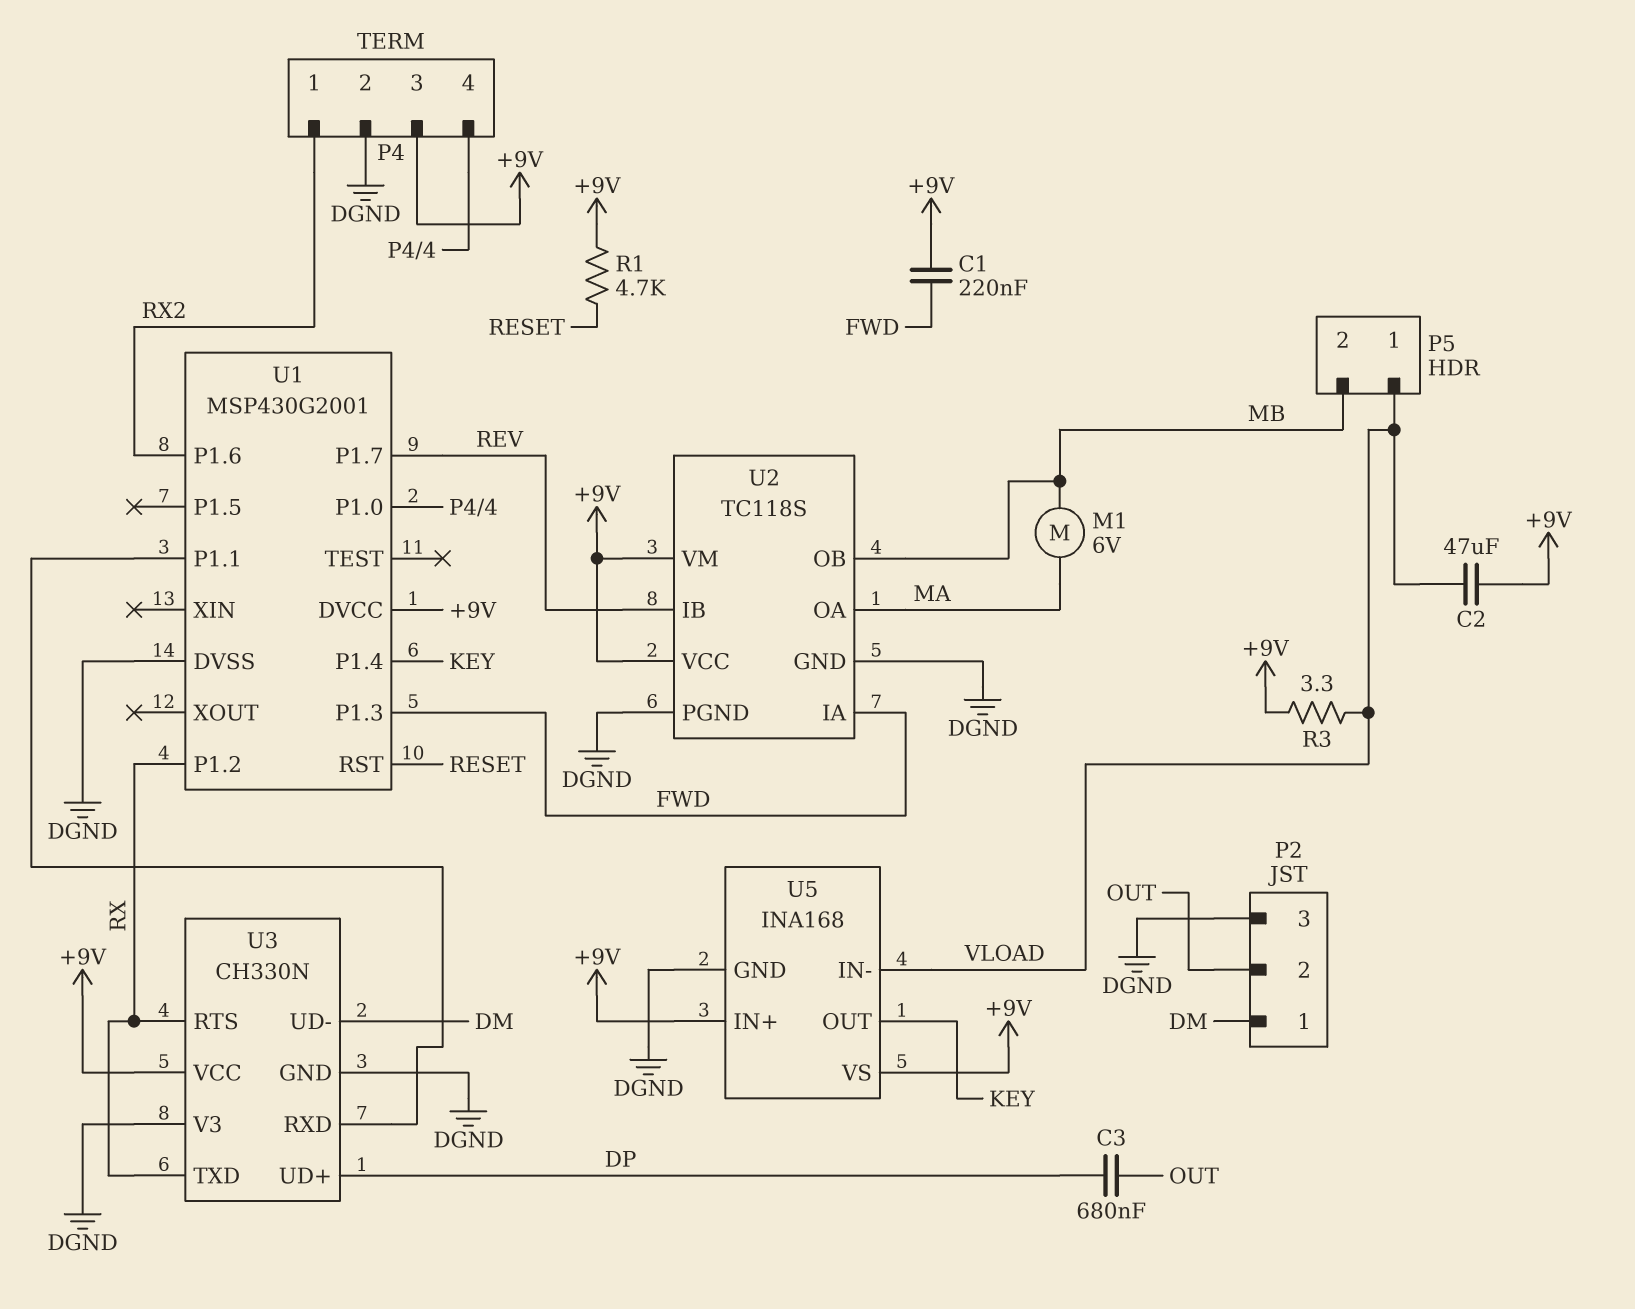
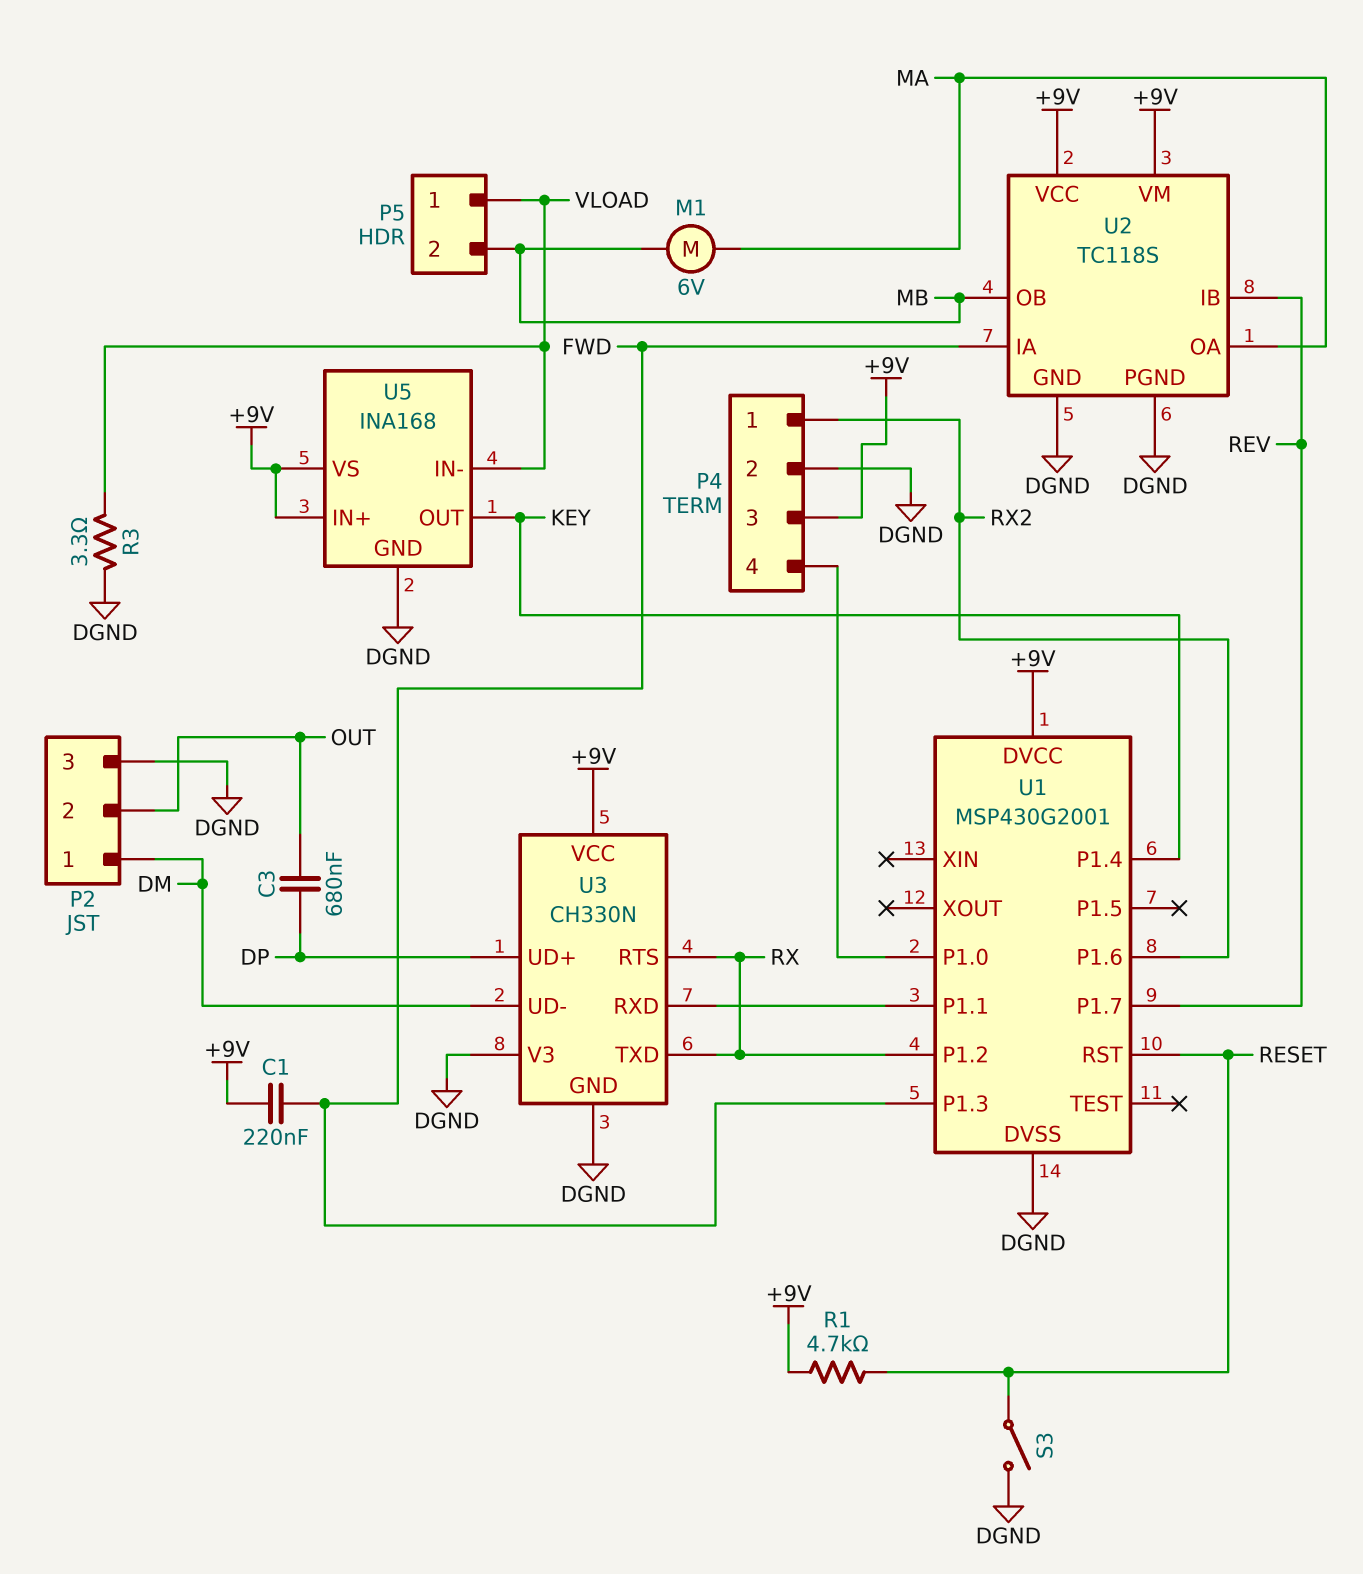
C2: 47uF (+9V, VLOAD) -> none
R3: 3.3 (+9V, VLOAD) -> 3.3 (DGND, VLOAD)
S3: none -> switch (DGND, RESET)

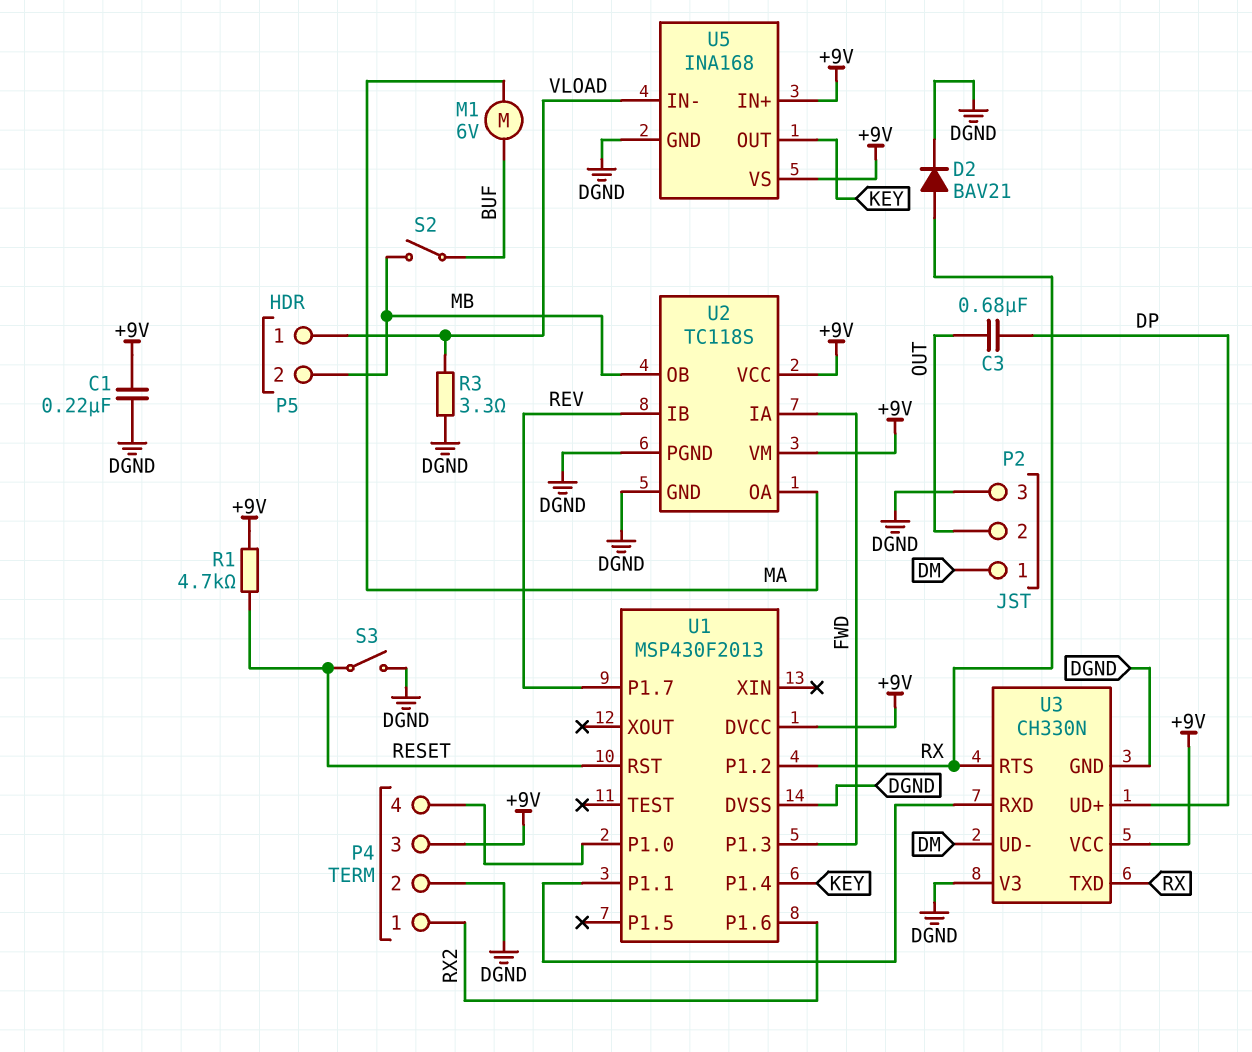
C1: 220nF (+9V, FWD) -> 220nF (+9V, DGND)
D2: none -> diode BAV21 (A RX, K DGND)
M1: motor 6V (MA, MB) -> motor 6V (BUF, MA)
S2: none -> switch (BUF, MB)
U1: MSP430G2001 -> MSP430F2013

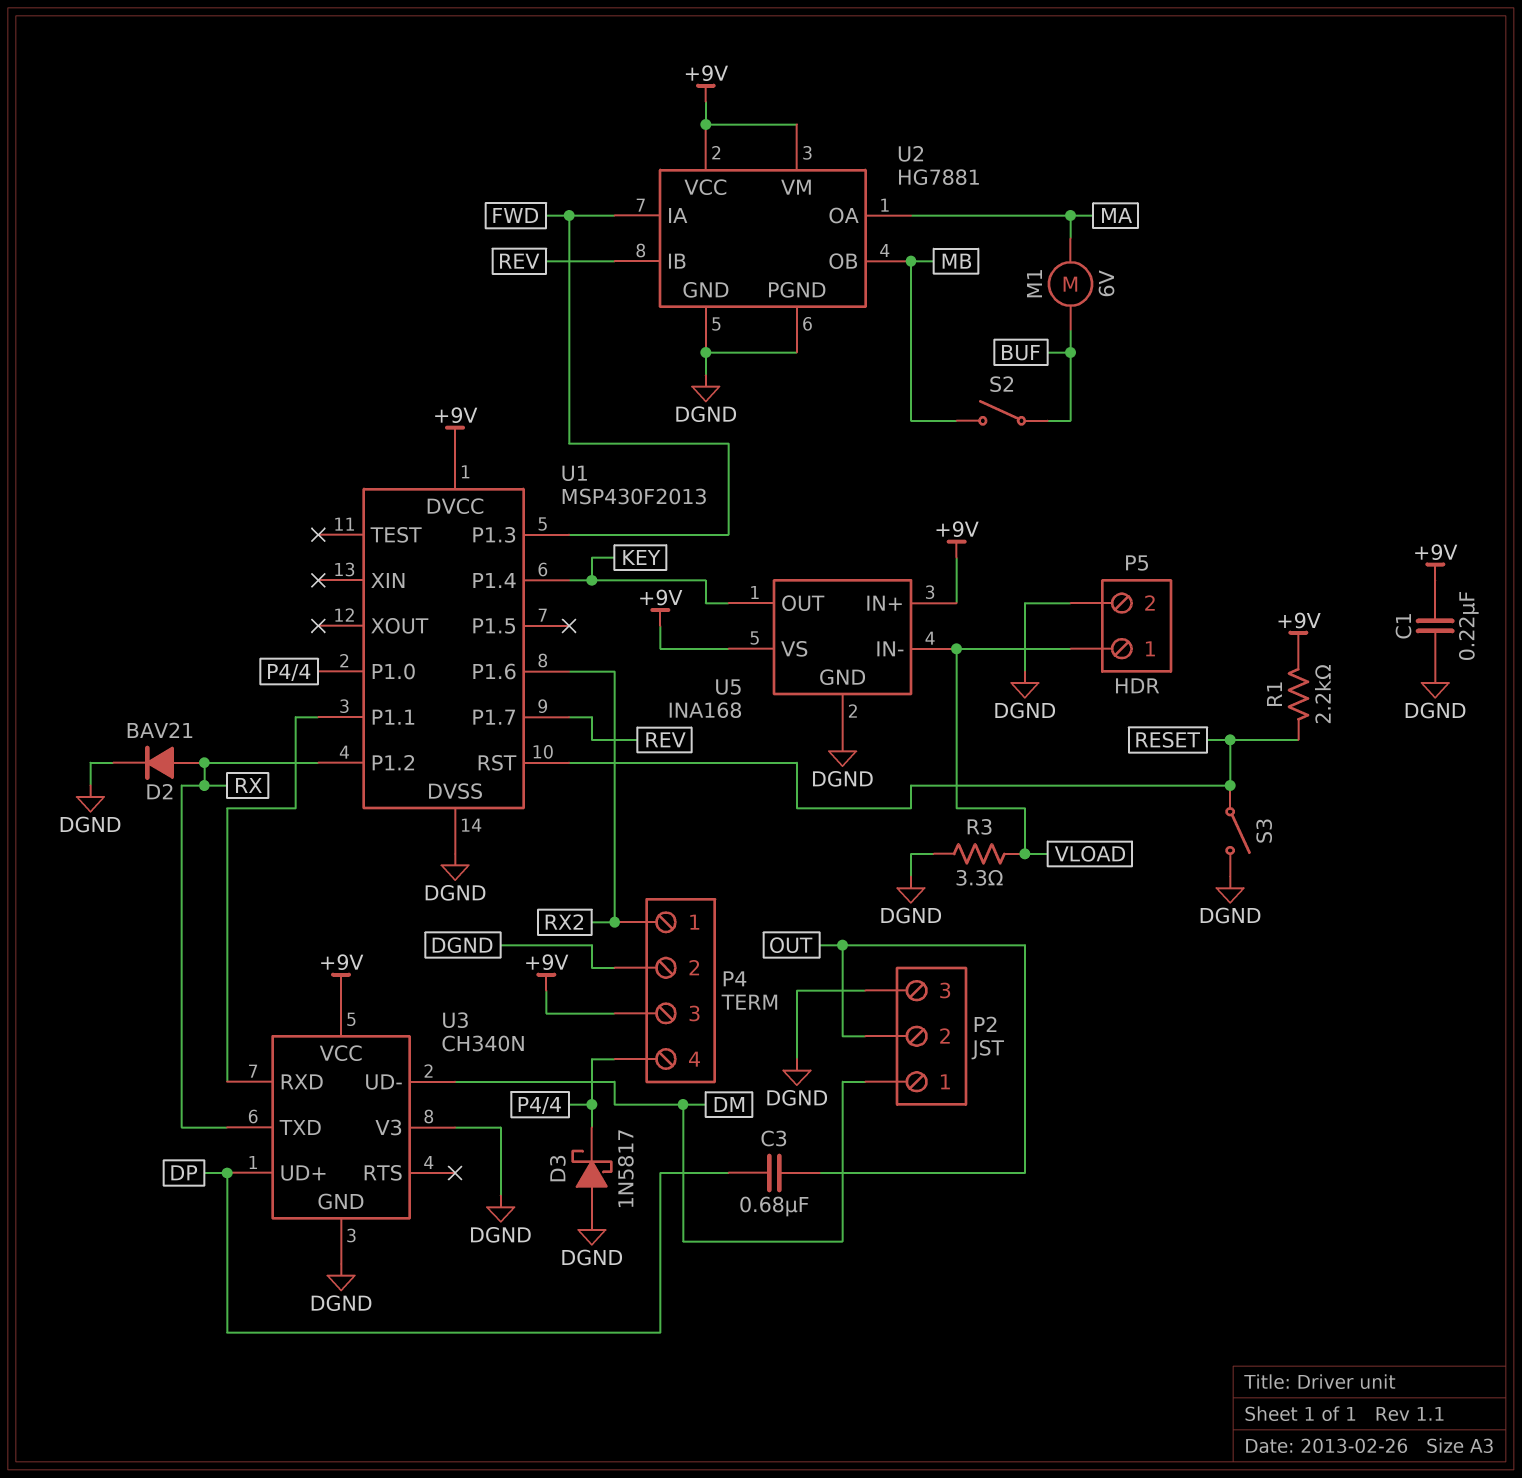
D3: none -> schottky 1N5817 (A DGND, K P4/4)
P5 pin 2: MB -> DGND
R1: 4.7k (+9V, RESET) -> 2.2k (+9V, RESET)
U2: TC118S -> HG7881
U3: CH330N -> CH340N
U3 pin RTS: RX -> none

